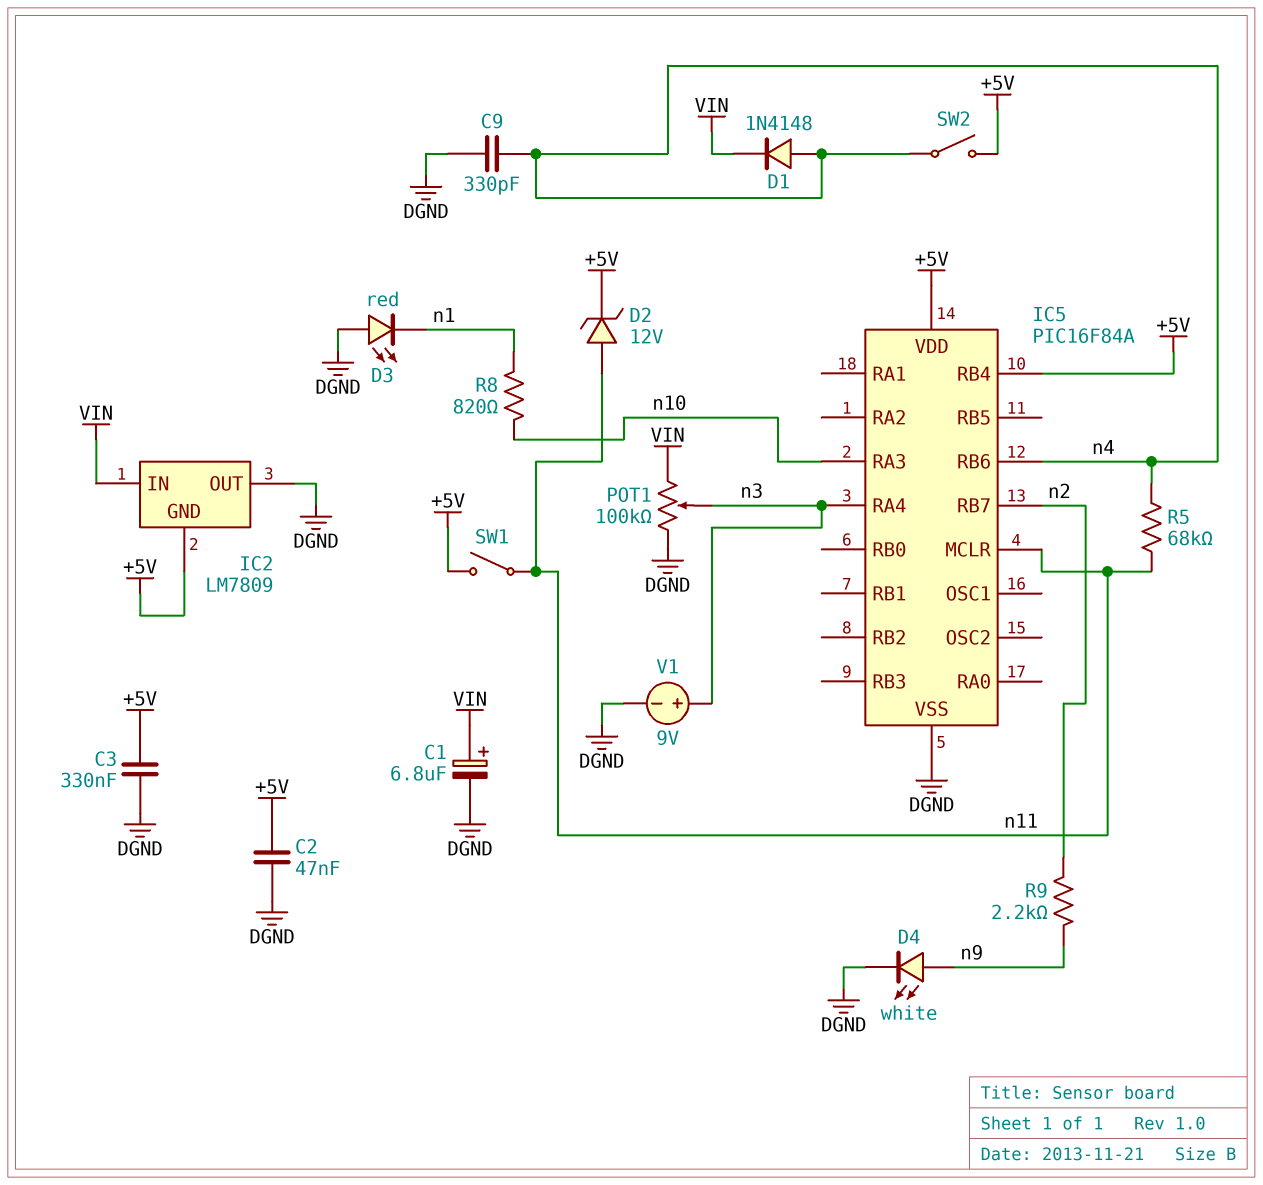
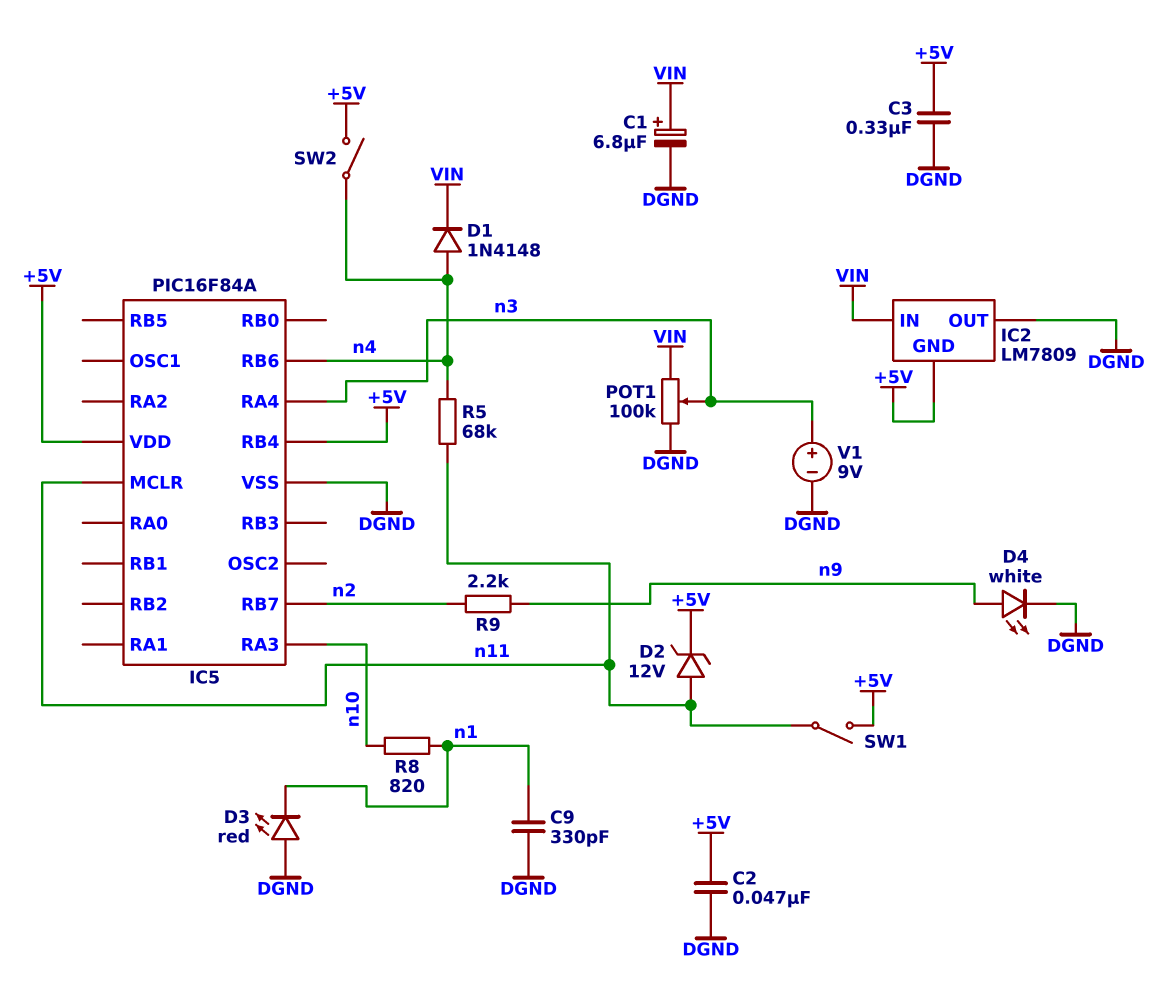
C9: 330pF (DGND, n4) -> 330pF (DGND, n1)

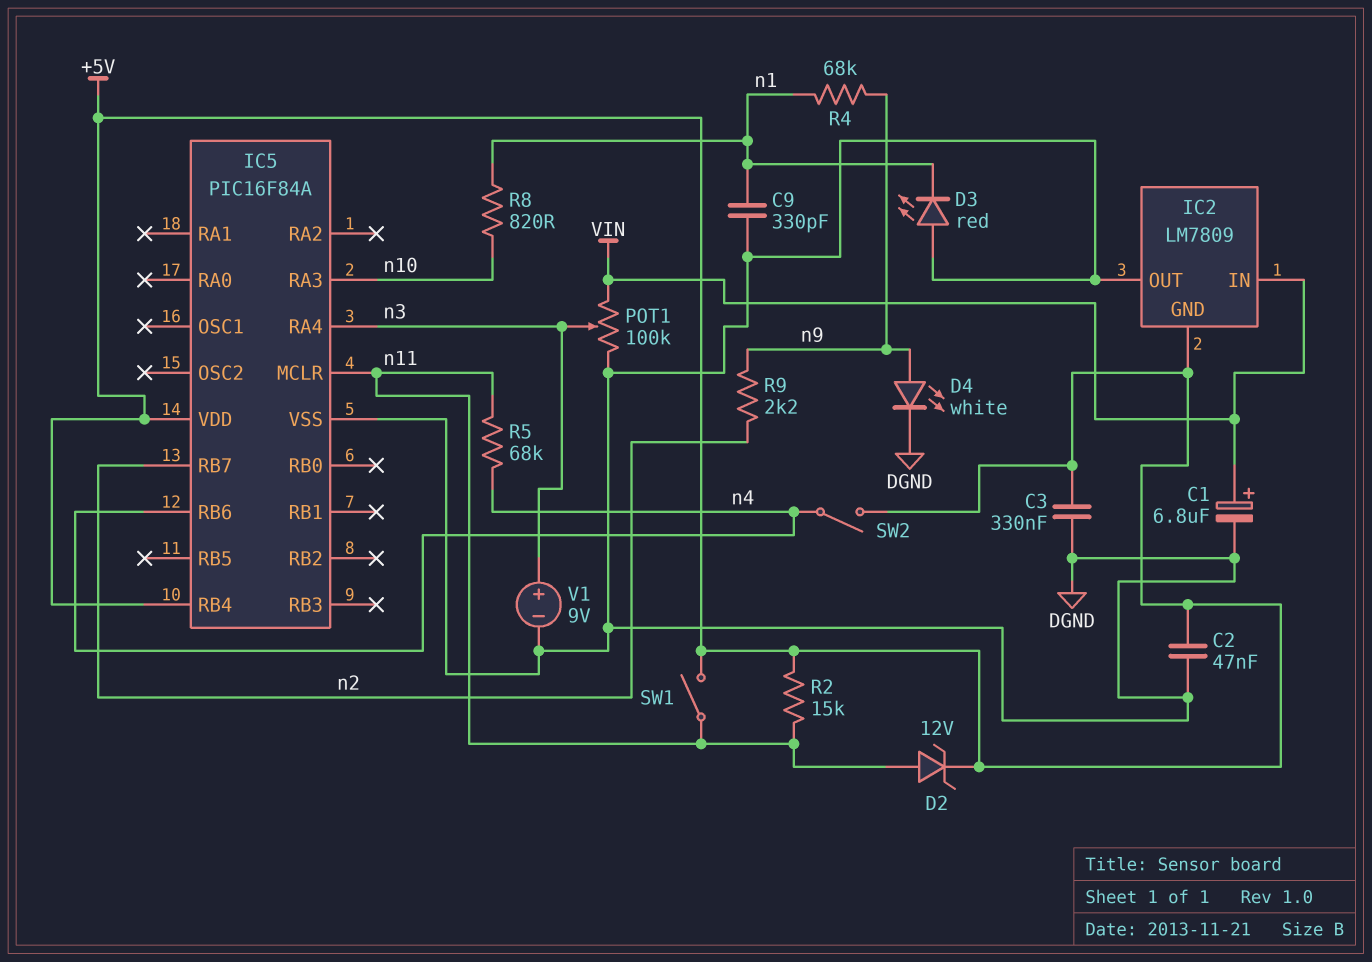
D1: diode 1N4148 (A n4, K VIN) -> none
R2: none -> 15k (+5V, n11)
R4: none -> 68k (n1, n9)

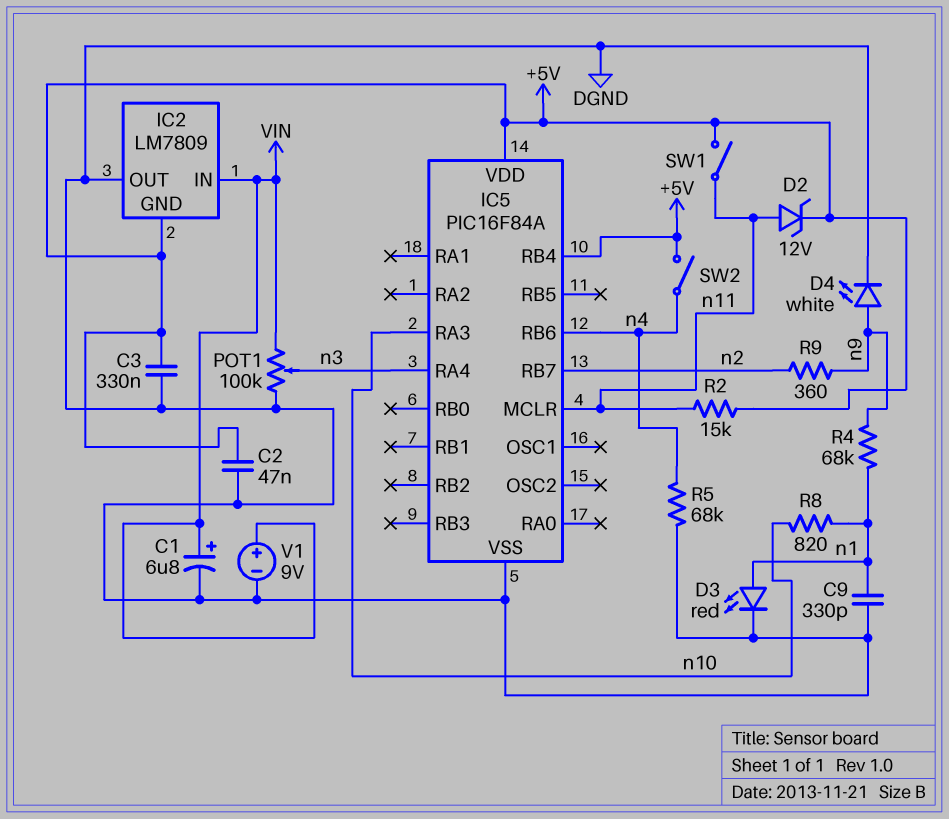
D3: LED red (A DGND, K n1) -> LED red (A n1, K DGND)
R5: 68k (n4, n11) -> 68k (DGND, n4)
R9: 2.2k (n2, n9) -> 360 (n2, n9)
V1: 9V (plus n3, minus DGND) -> 9V (plus VIN, minus DGND)

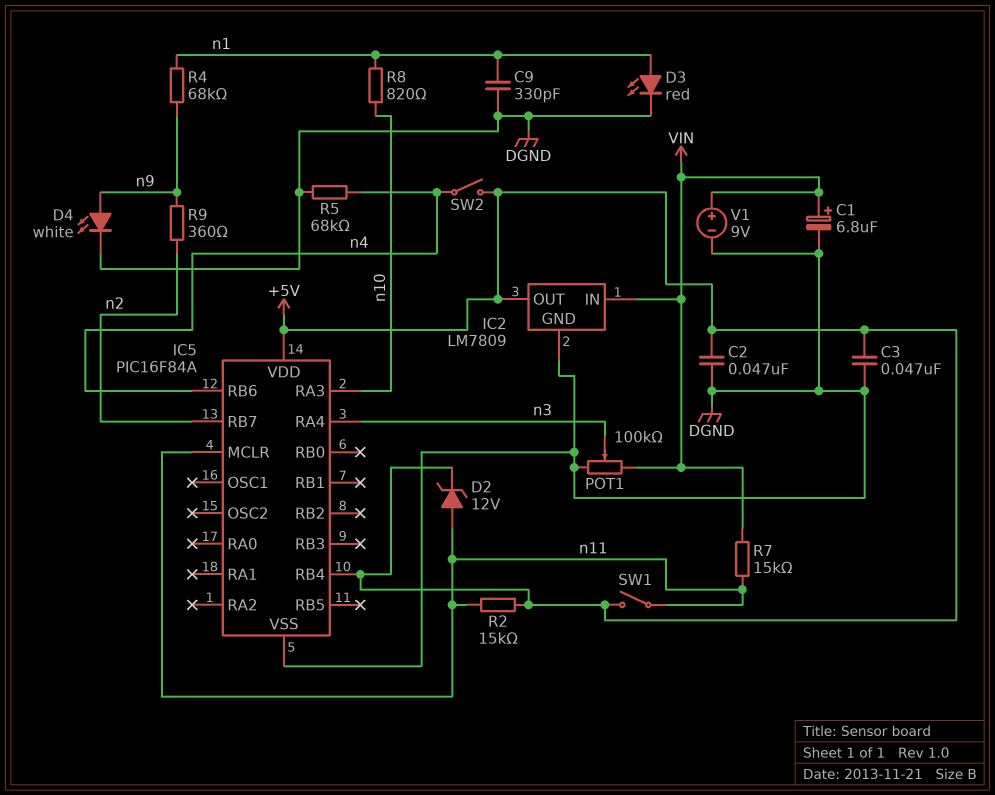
C3: 330nF (+5V, DGND) -> 47nF (+5V, DGND)
IC2 pin GND: +5V -> DGND
IC2 pin OUT: DGND -> +5V
R7: none -> 15k (VIN, n11)

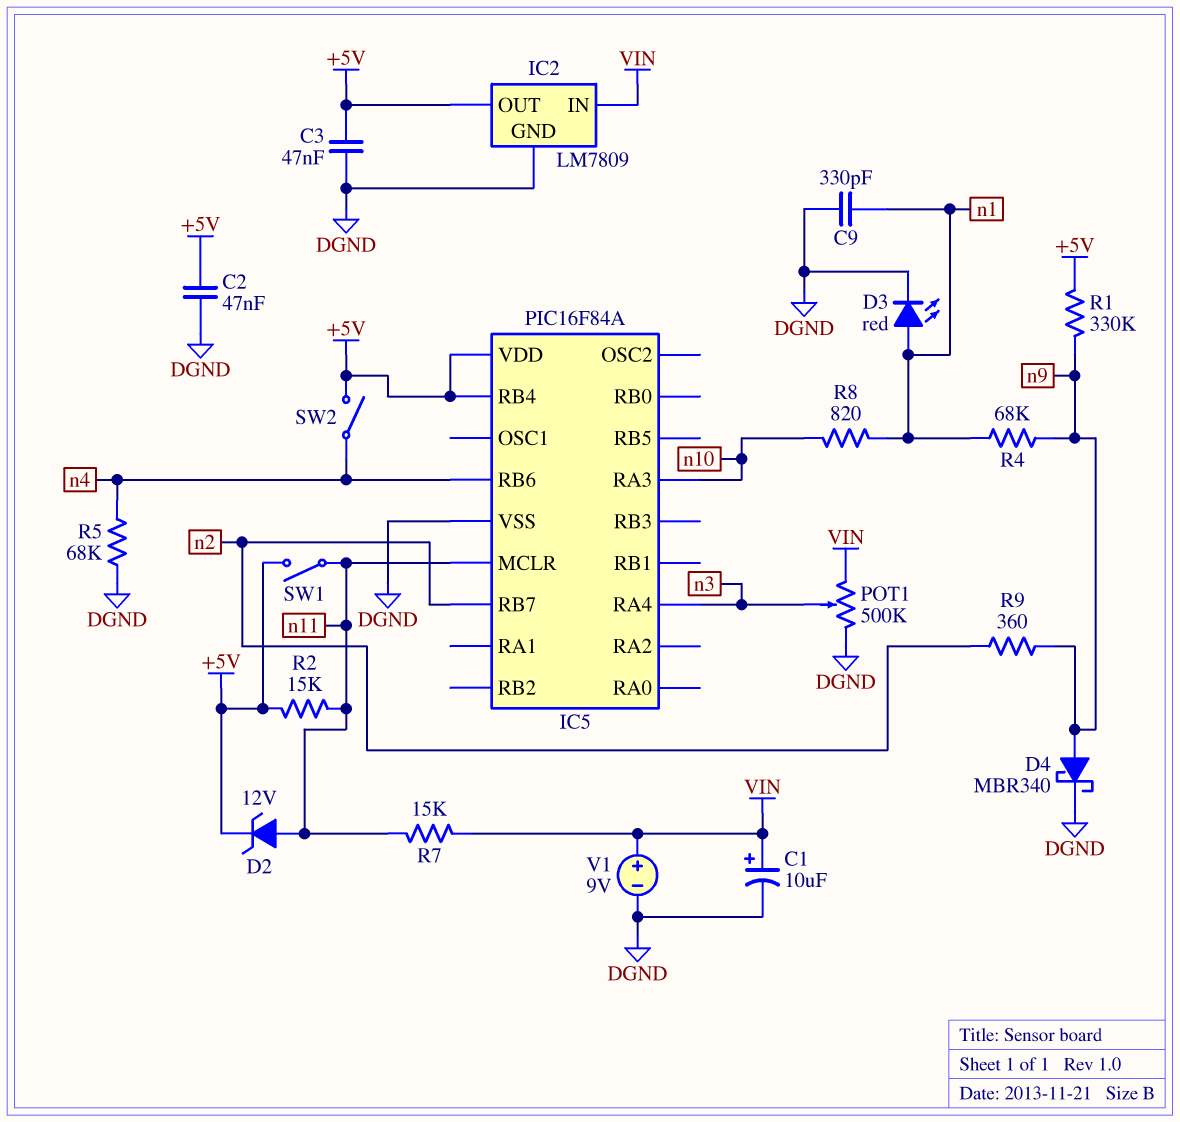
C1: 6.8uF (plus VIN, minus DGND) -> 10uF (plus VIN, minus DGND)
D4: LED white (A n9, K DGND) -> schottky MBR340 (A n9, K DGND)
POT1: 100k (DGND, VIN, wiper n3) -> 500k (DGND, VIN, wiper n3)
R1: none -> 330k (+5V, n9)

